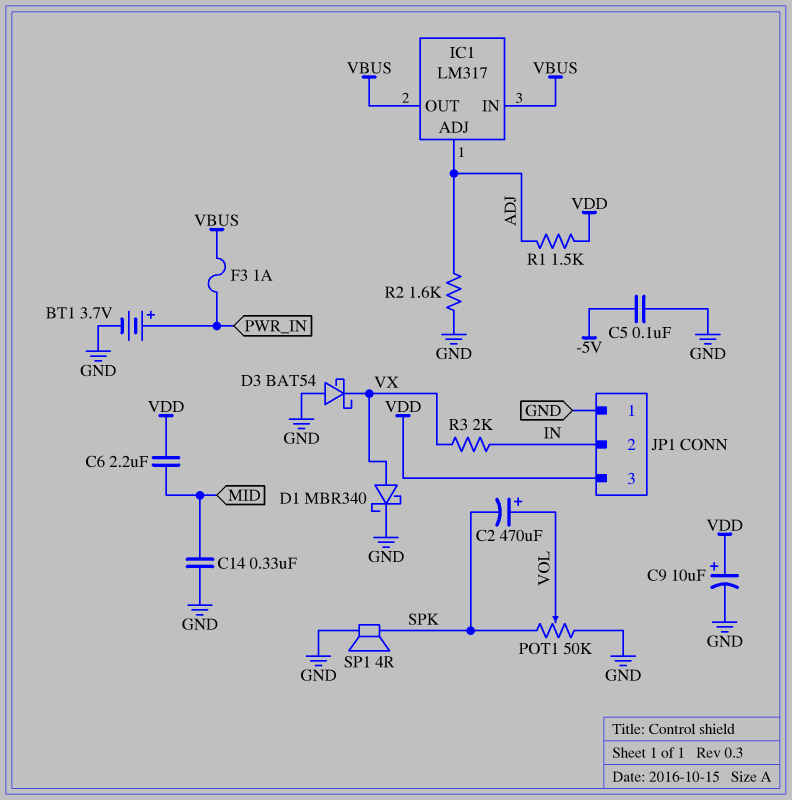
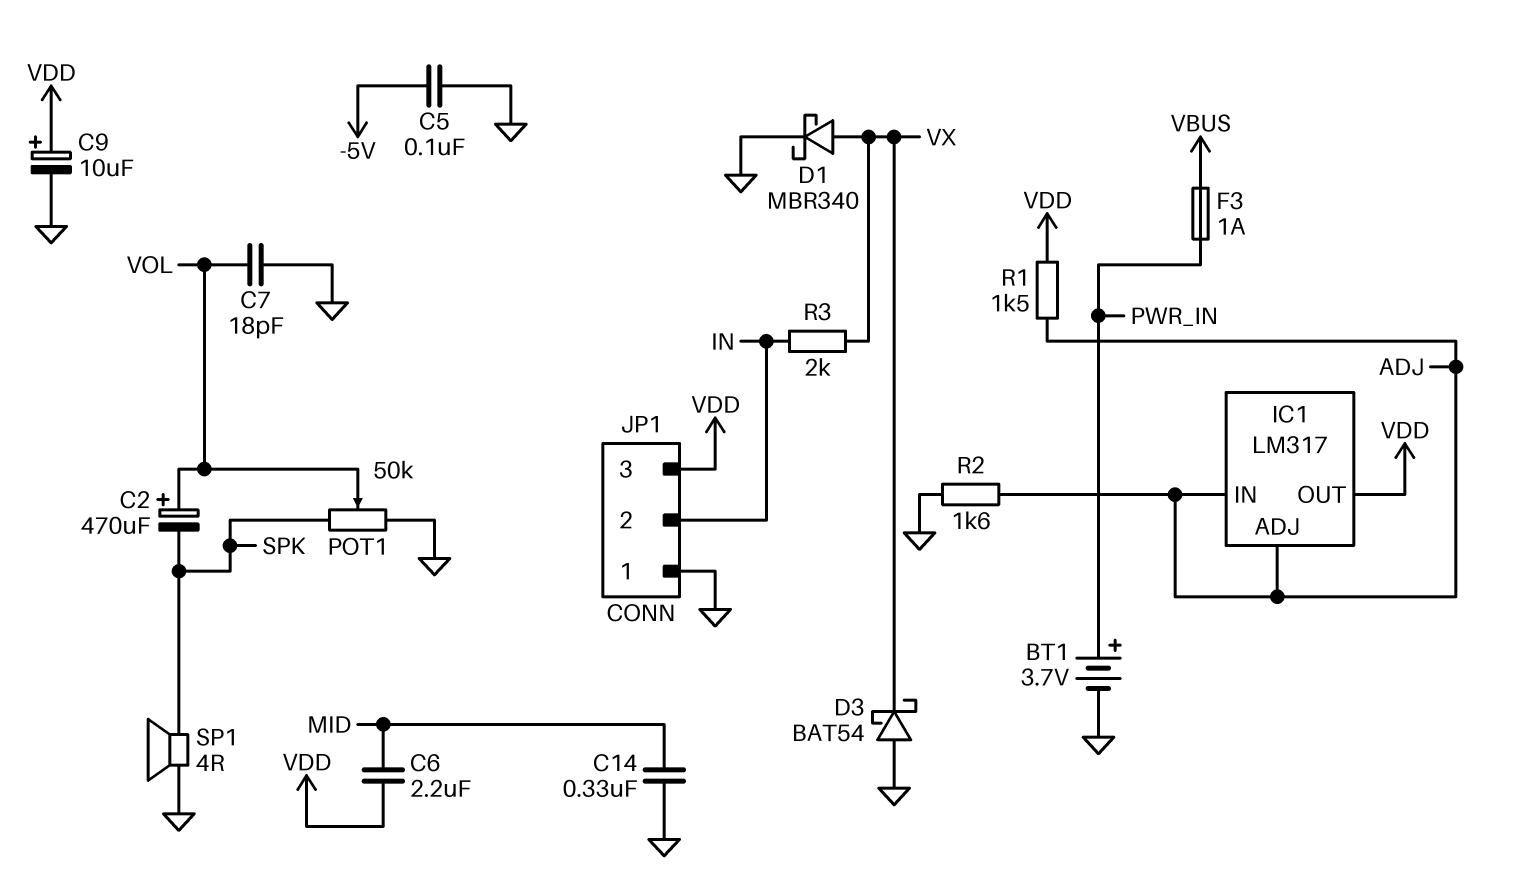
C7: none -> 18pF (GND, VOL)
IC1 pin IN: VBUS -> ADJ
IC1 pin OUT: VBUS -> VDD

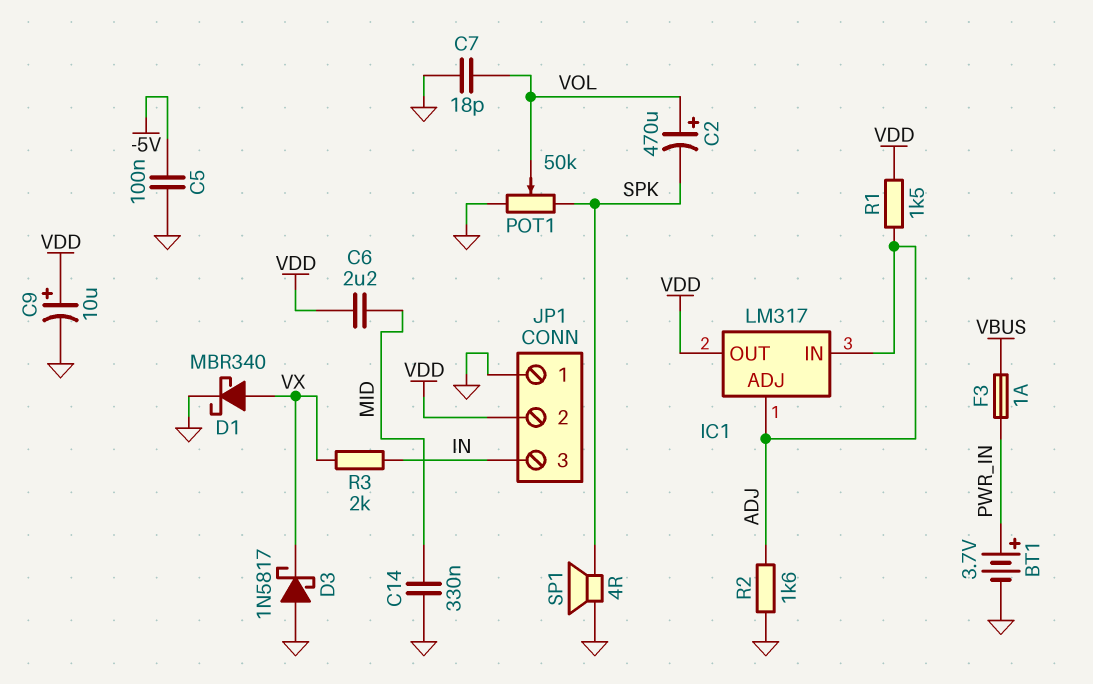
D3: schottky BAT54 (A GND, K VX) -> schottky 1N5817 (A GND, K VX)
JP1 pin 2: IN -> VDD
JP1 pin 3: VDD -> IN

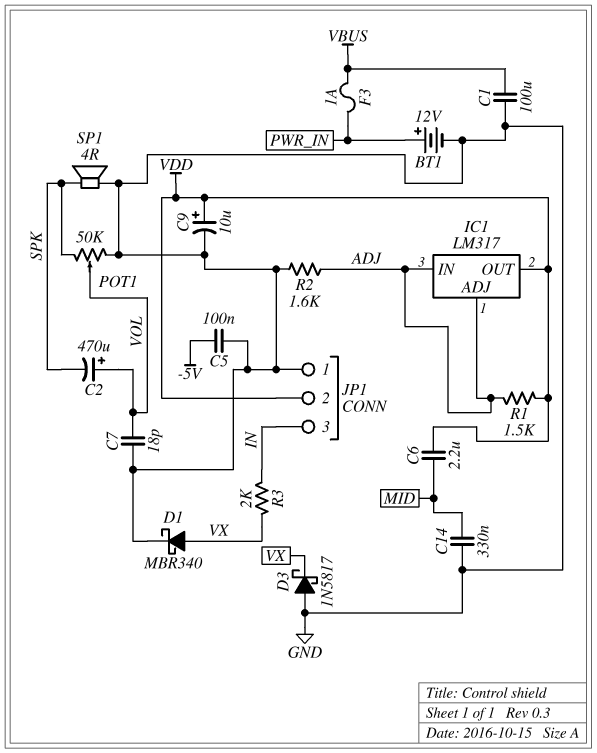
BT1: 3.7V (plus PWR_IN, minus GND) -> 12V (plus PWR_IN, minus GND)
C1: none -> 100uF (GND, VBUS)

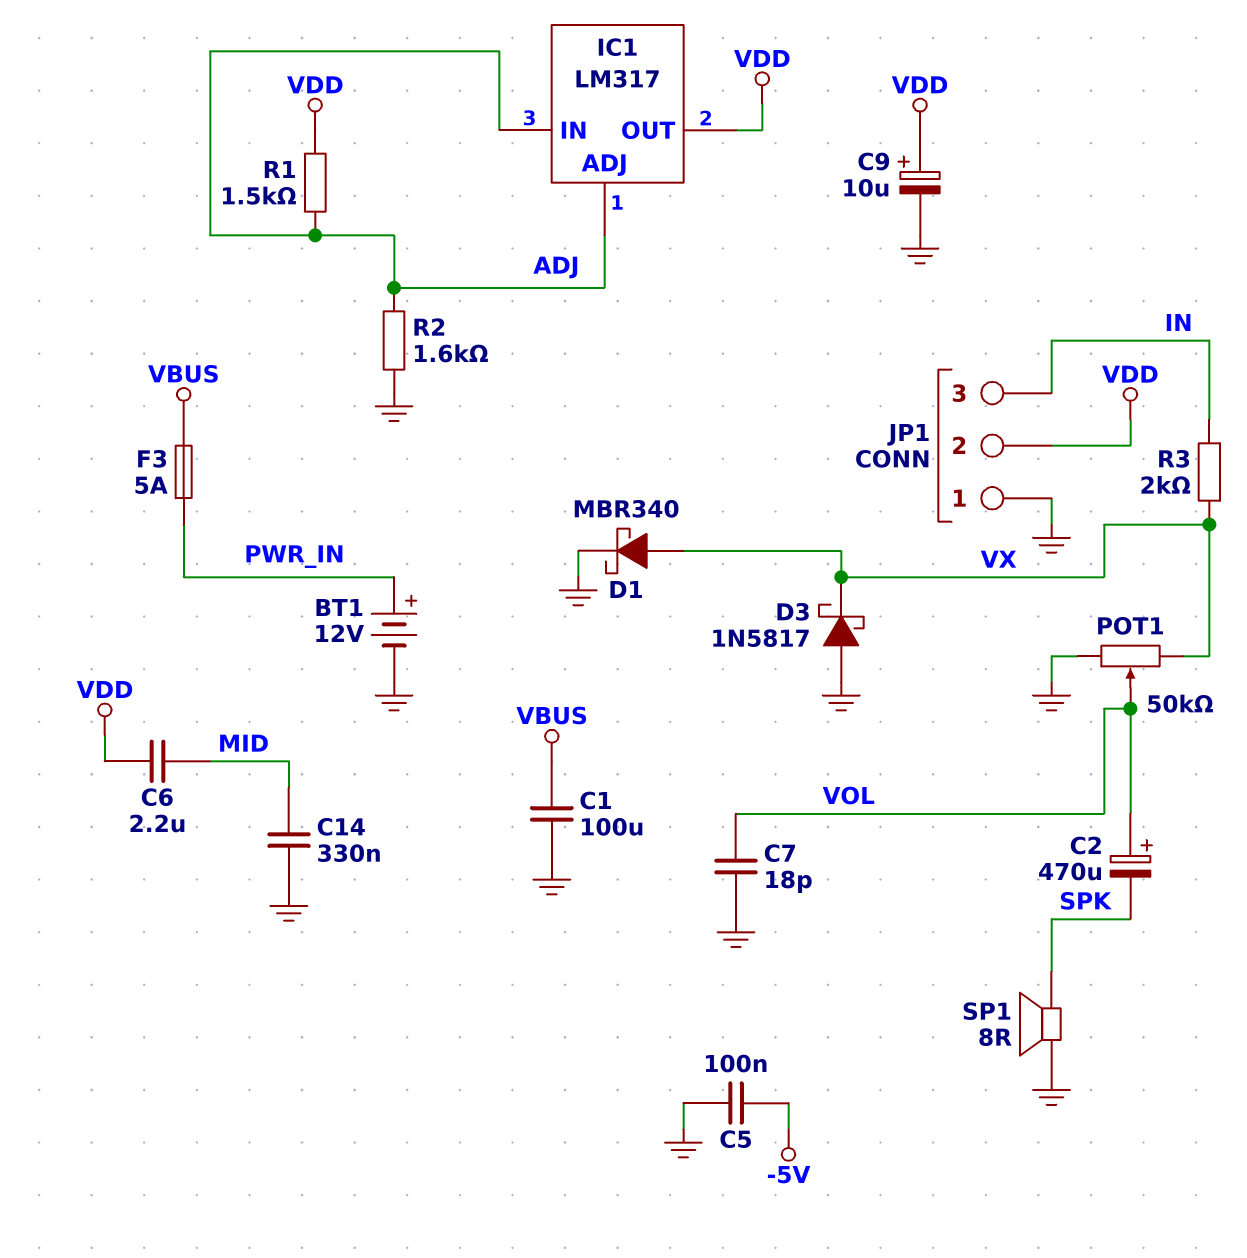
F3: 1A (PWR_IN, VBUS) -> 5A (PWR_IN, VBUS)
POT1: 50k (GND, SPK, wiper VOL) -> 50k (GND, VX, wiper VOL)
SP1: speaker 4R (GND, SPK) -> speaker 8R (GND, SPK)

